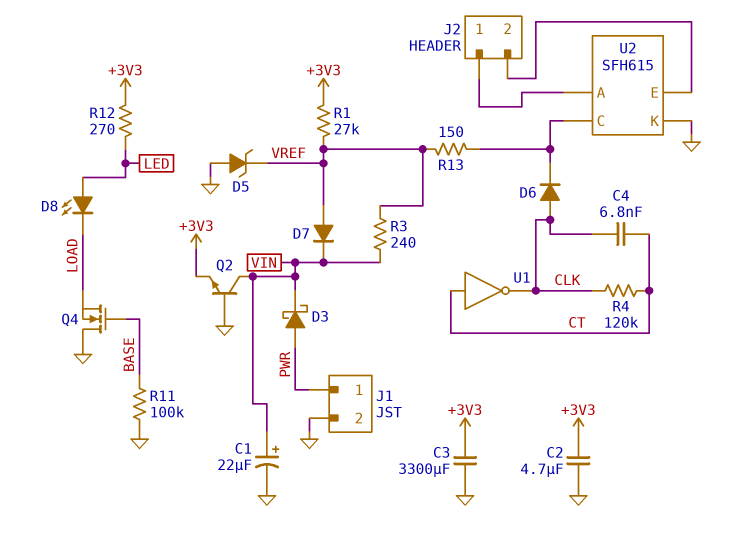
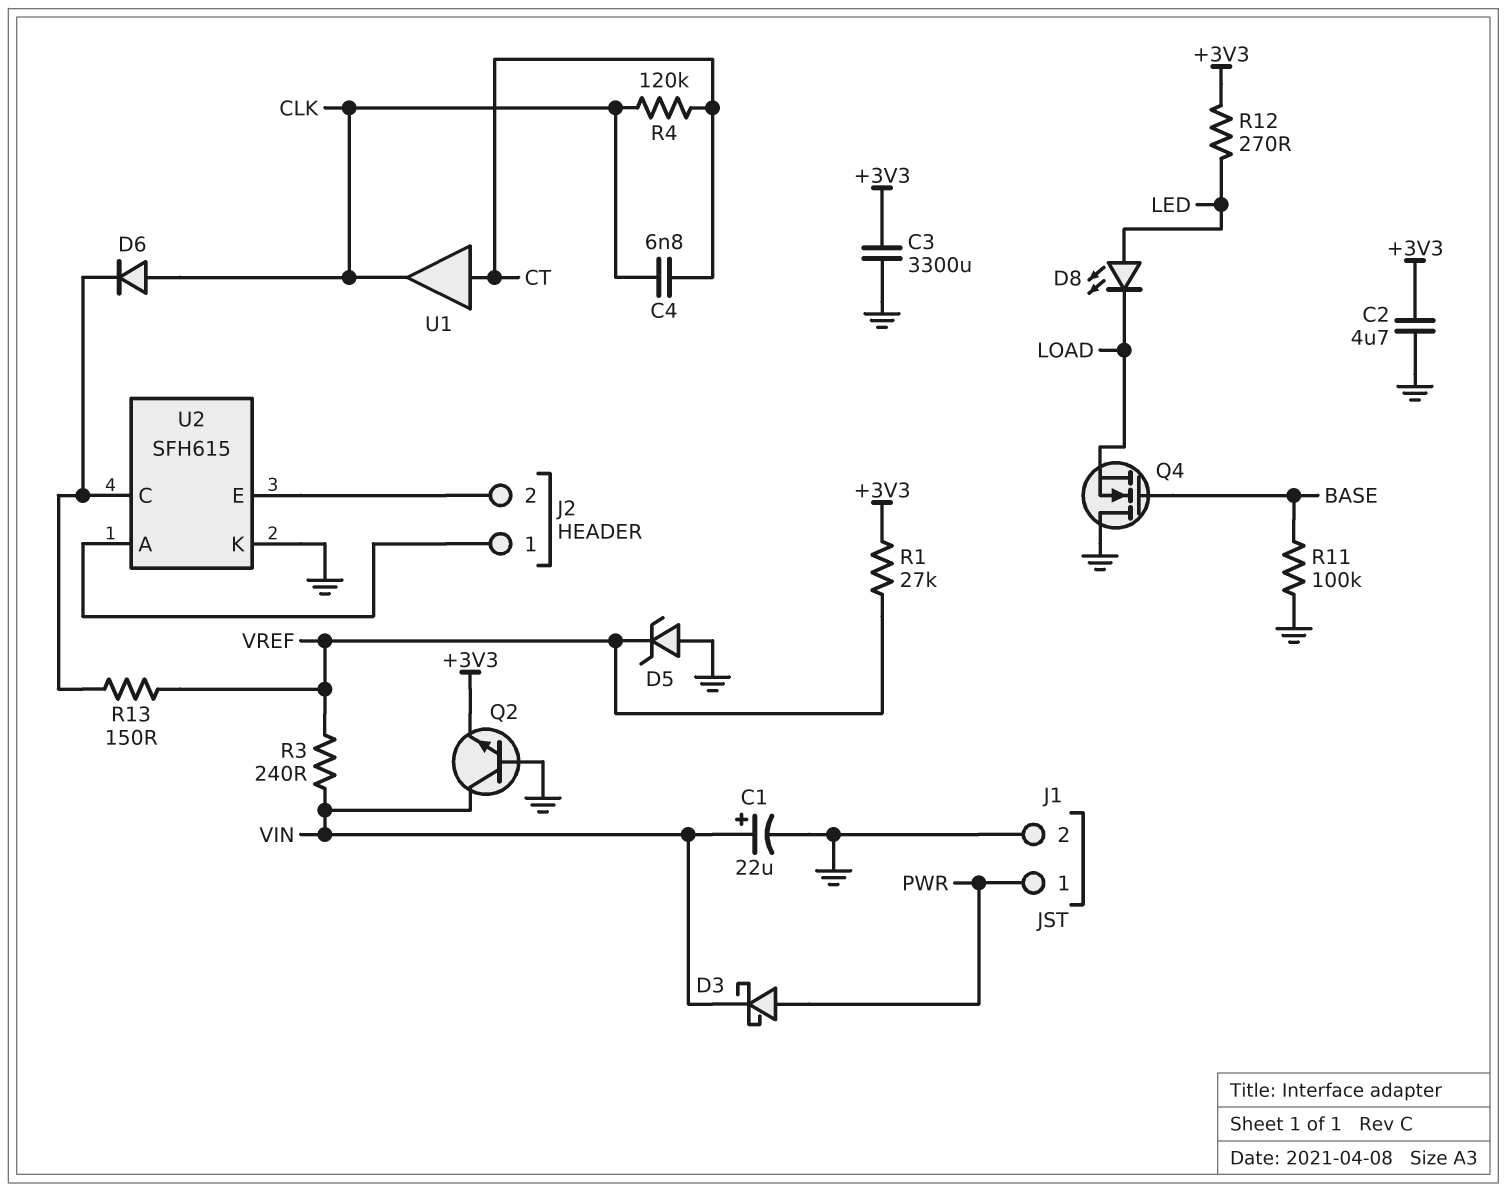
D7: diode (A VREF, K VIN) -> none
U1: NOT (in CT, out CLK) -> buffer (in CT, out CLK)

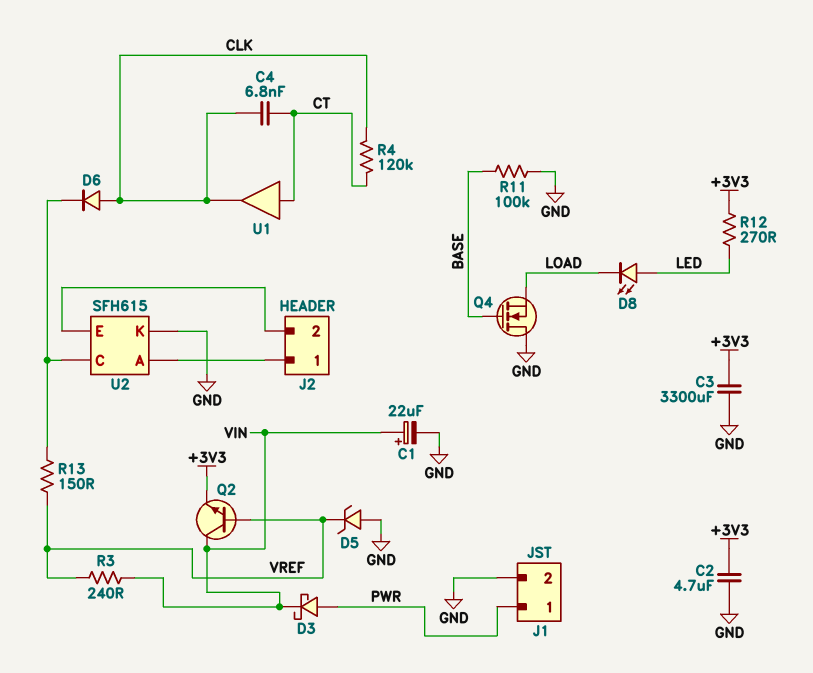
Q2: NPN (B GND, C VIN, E +3V3) -> NPN (B VREF, C VIN, E +3V3)
R1: 27k (+3V3, VREF) -> none

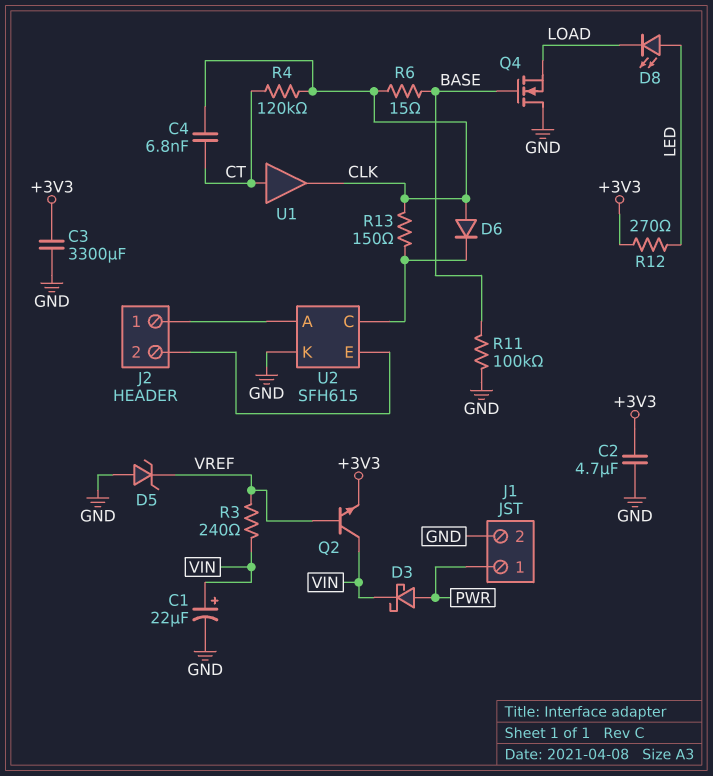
R6: none -> 15 (BASE, CLK)
R13: 150 (U2/C, VREF) -> 150 (CLK, U2/C)

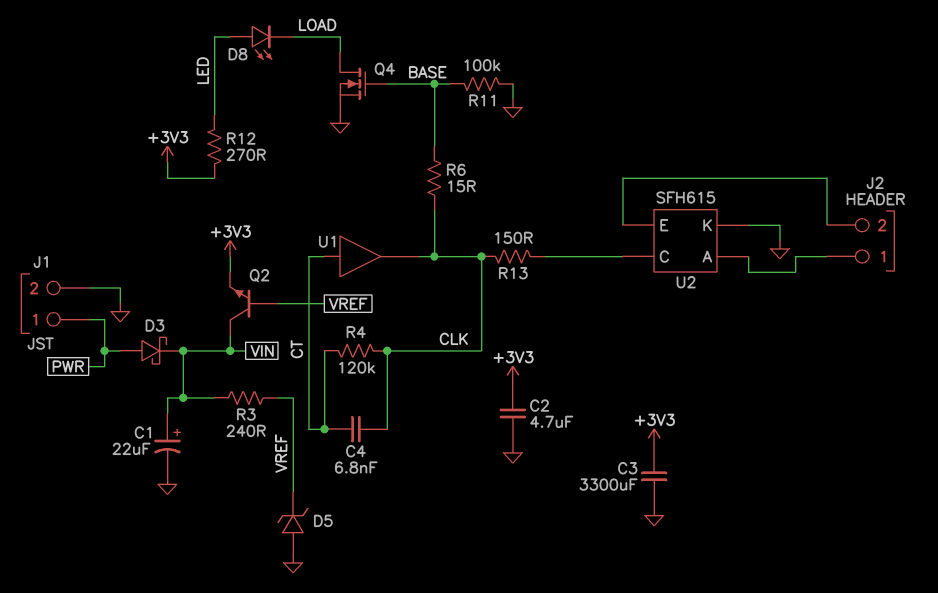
D6: diode (A CLK, K U2/C) -> none
Q4: NMOS (G BASE, D GND, S LOAD) -> NMOS (G BASE, D LOAD, S GND)

